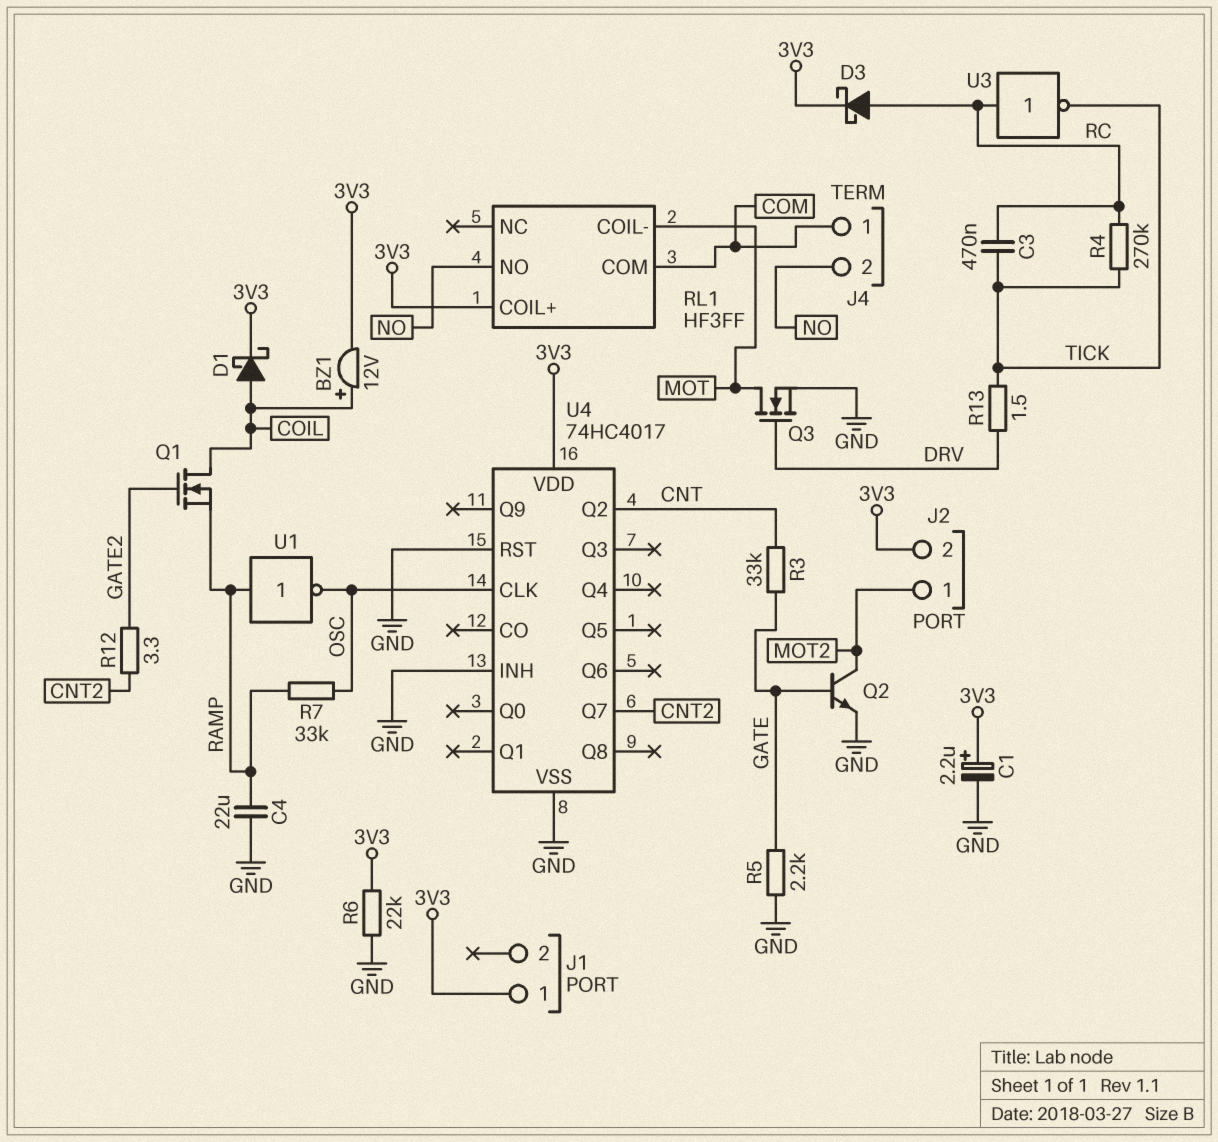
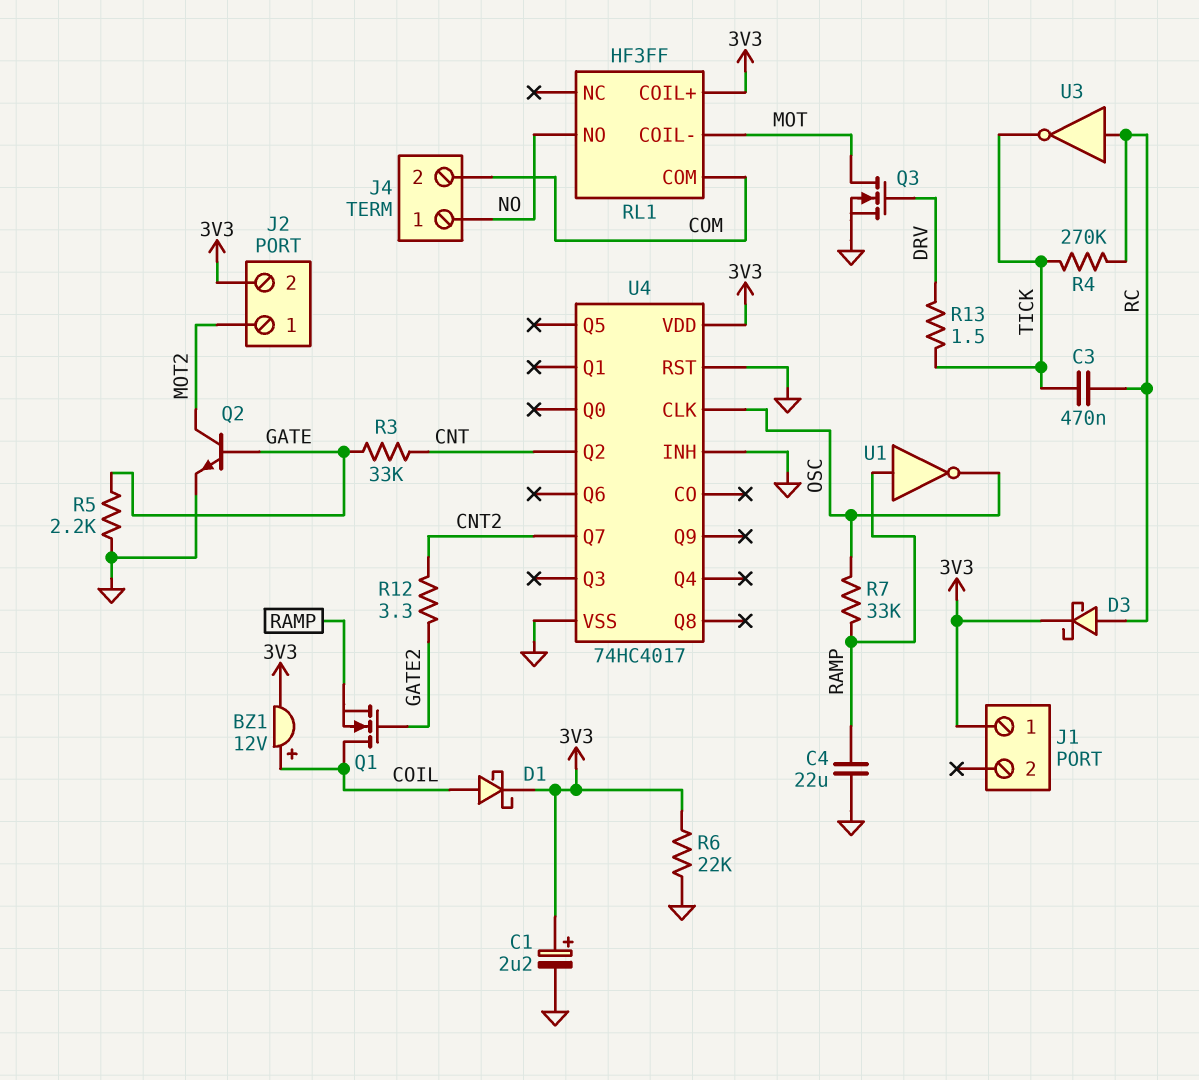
J4 pin 1: COM -> NO
J4 pin 2: NO -> COM

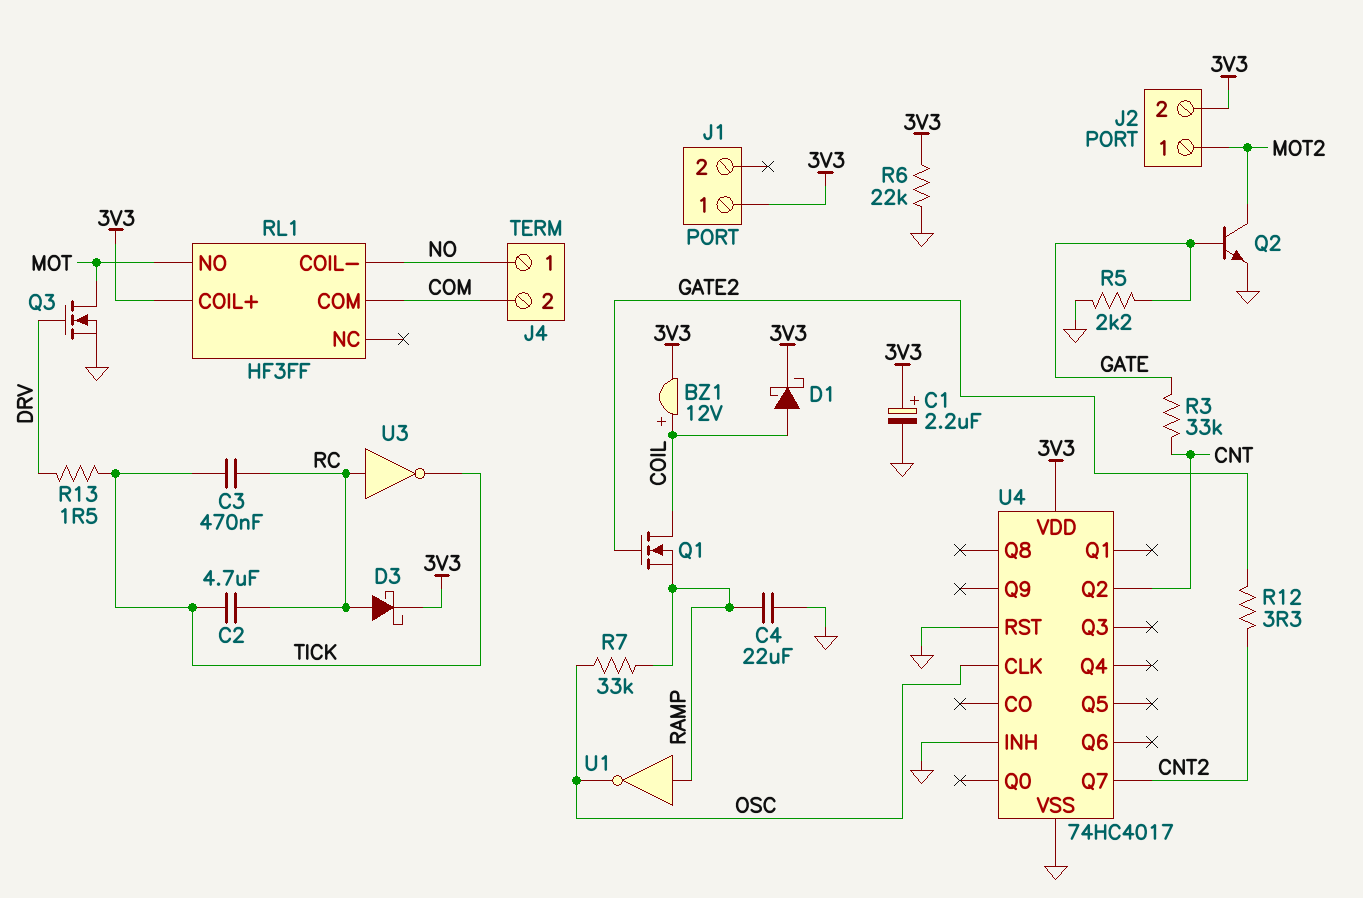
C2: none -> 4.7uF (RC, TICK)
R4: 270k (RC, TICK) -> none
RL1 pin COIL-: MOT -> NO
RL1 pin NO: NO -> MOT

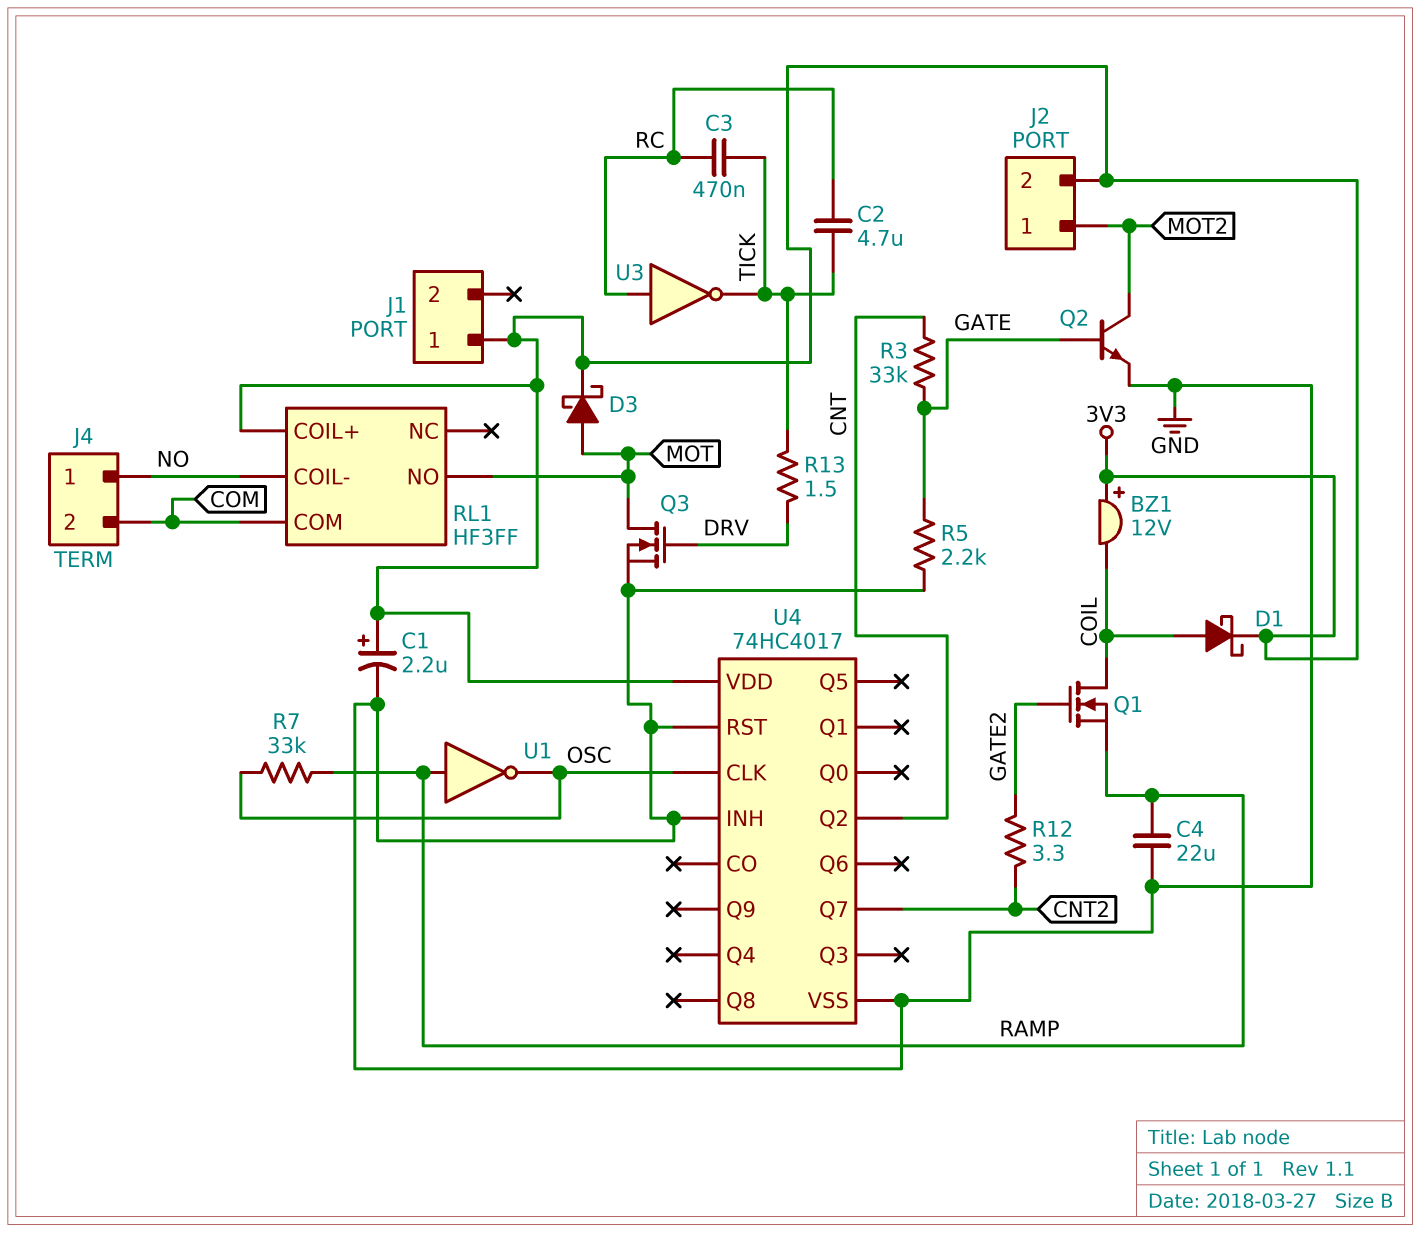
BZ1: buzzer 12V (plus COIL, minus 3V3) -> buzzer 12V (plus 3V3, minus COIL)
D3: schottky (A RC, K 3V3) -> schottky (A MOT, K 3V3)
R6: 22k (3V3, GND) -> none

